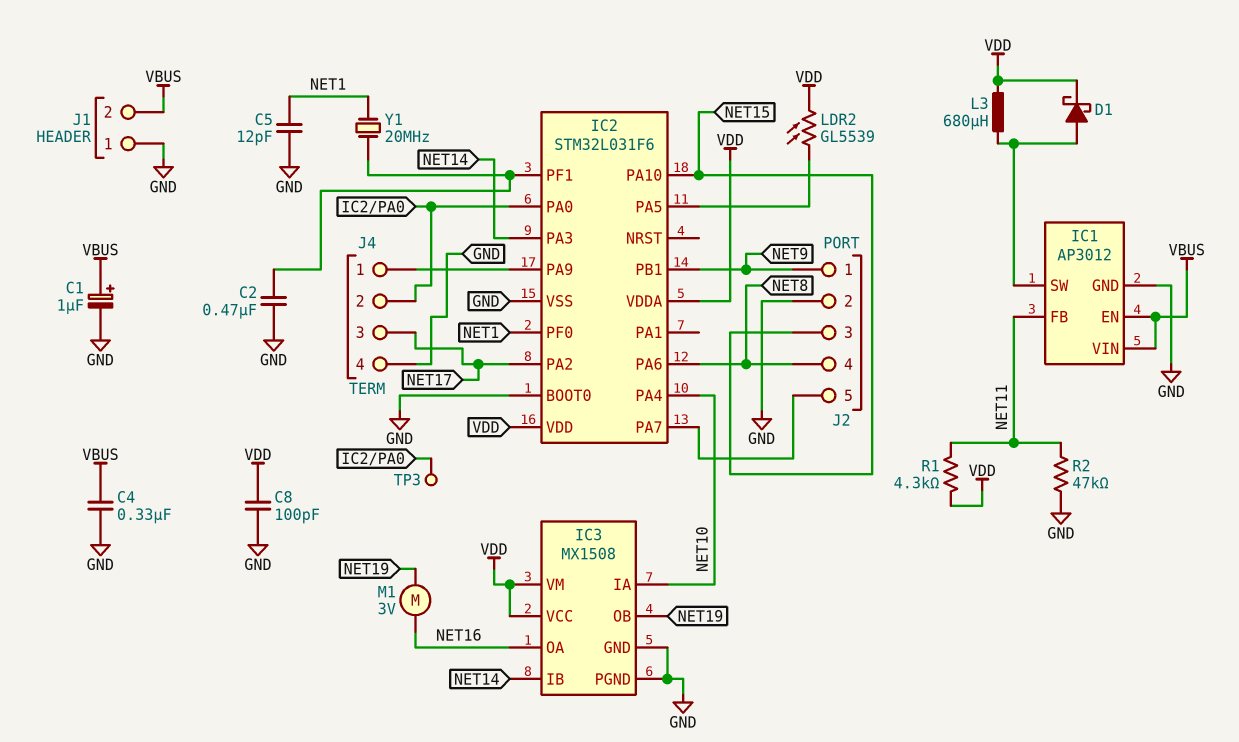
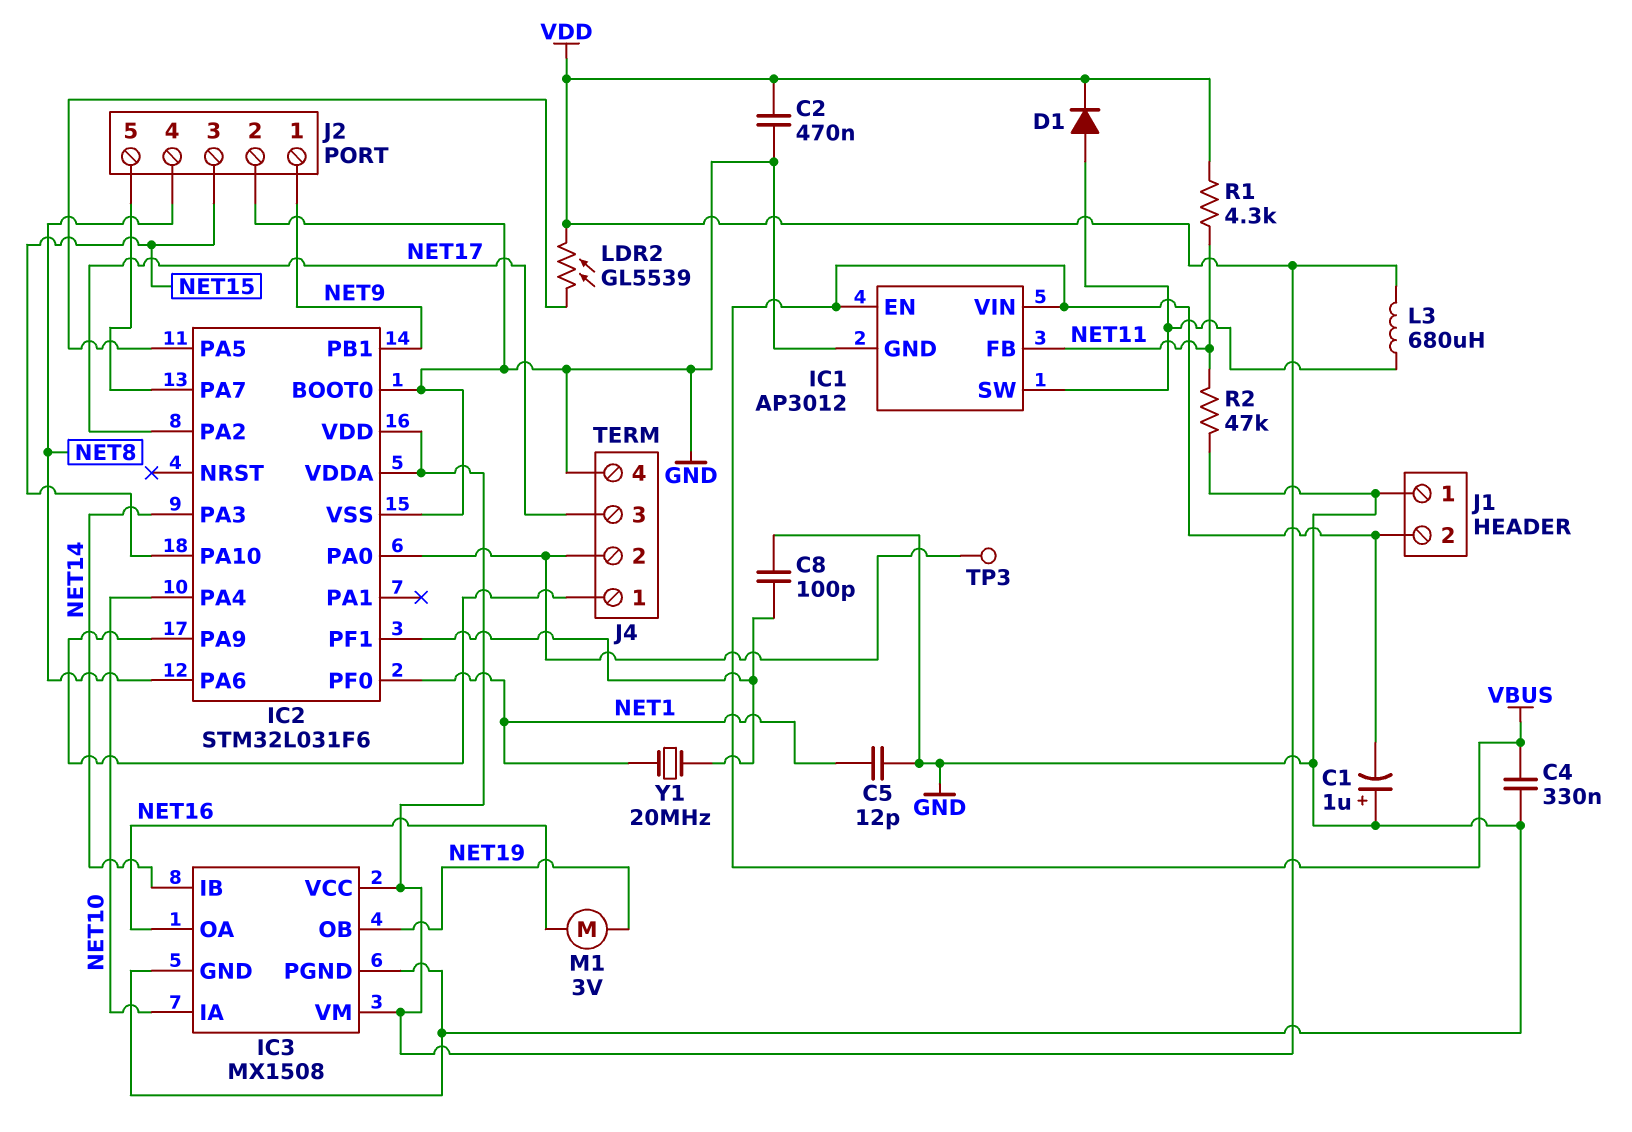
C1: 1uF (plus VBUS, minus GND) -> 1uF (plus GND, minus VBUS)
C2: 470nF (GND, IC2/PF1) -> 470nF (GND, VDD)
C8: 100pF (GND, VDD) -> 100pF (GND, IC2/PF1)
D1: schottky (A IC1/SW, K VDD) -> diode (A IC1/SW, K VDD)

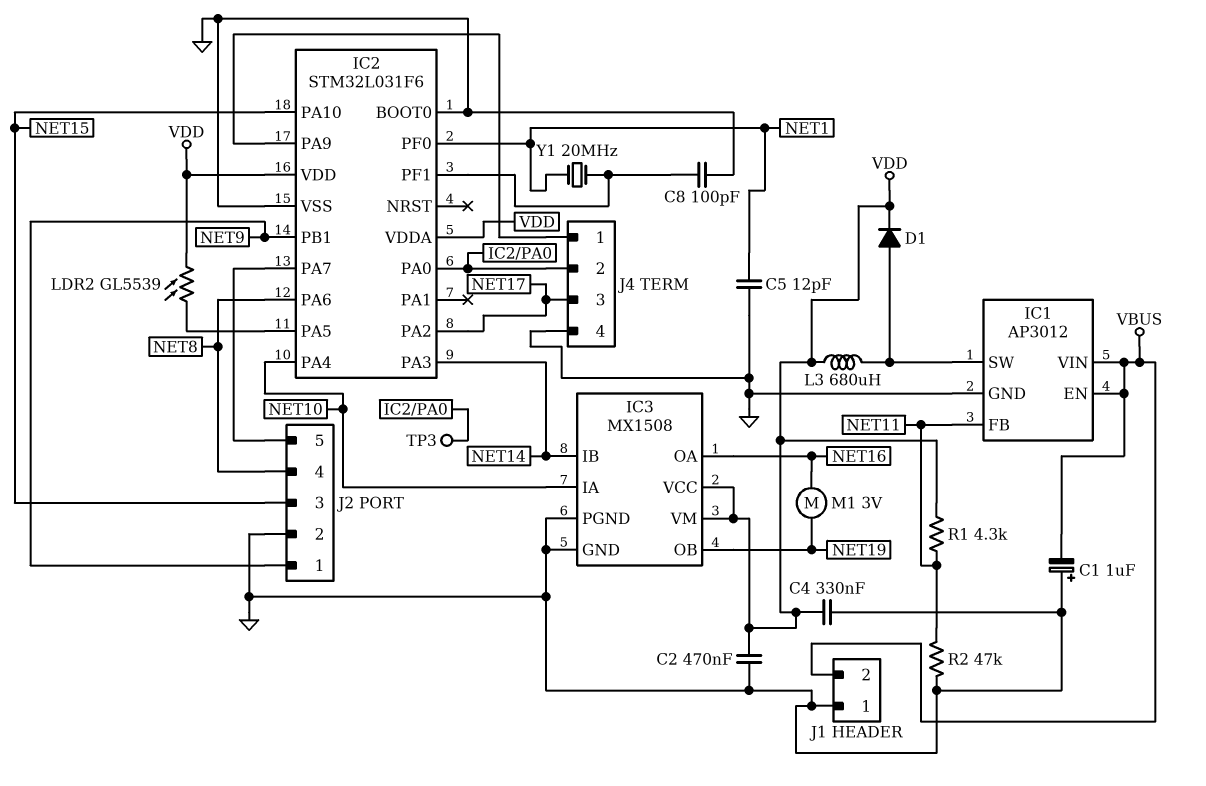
C4: 330nF (GND, VBUS) -> 330nF (GND, VDD)

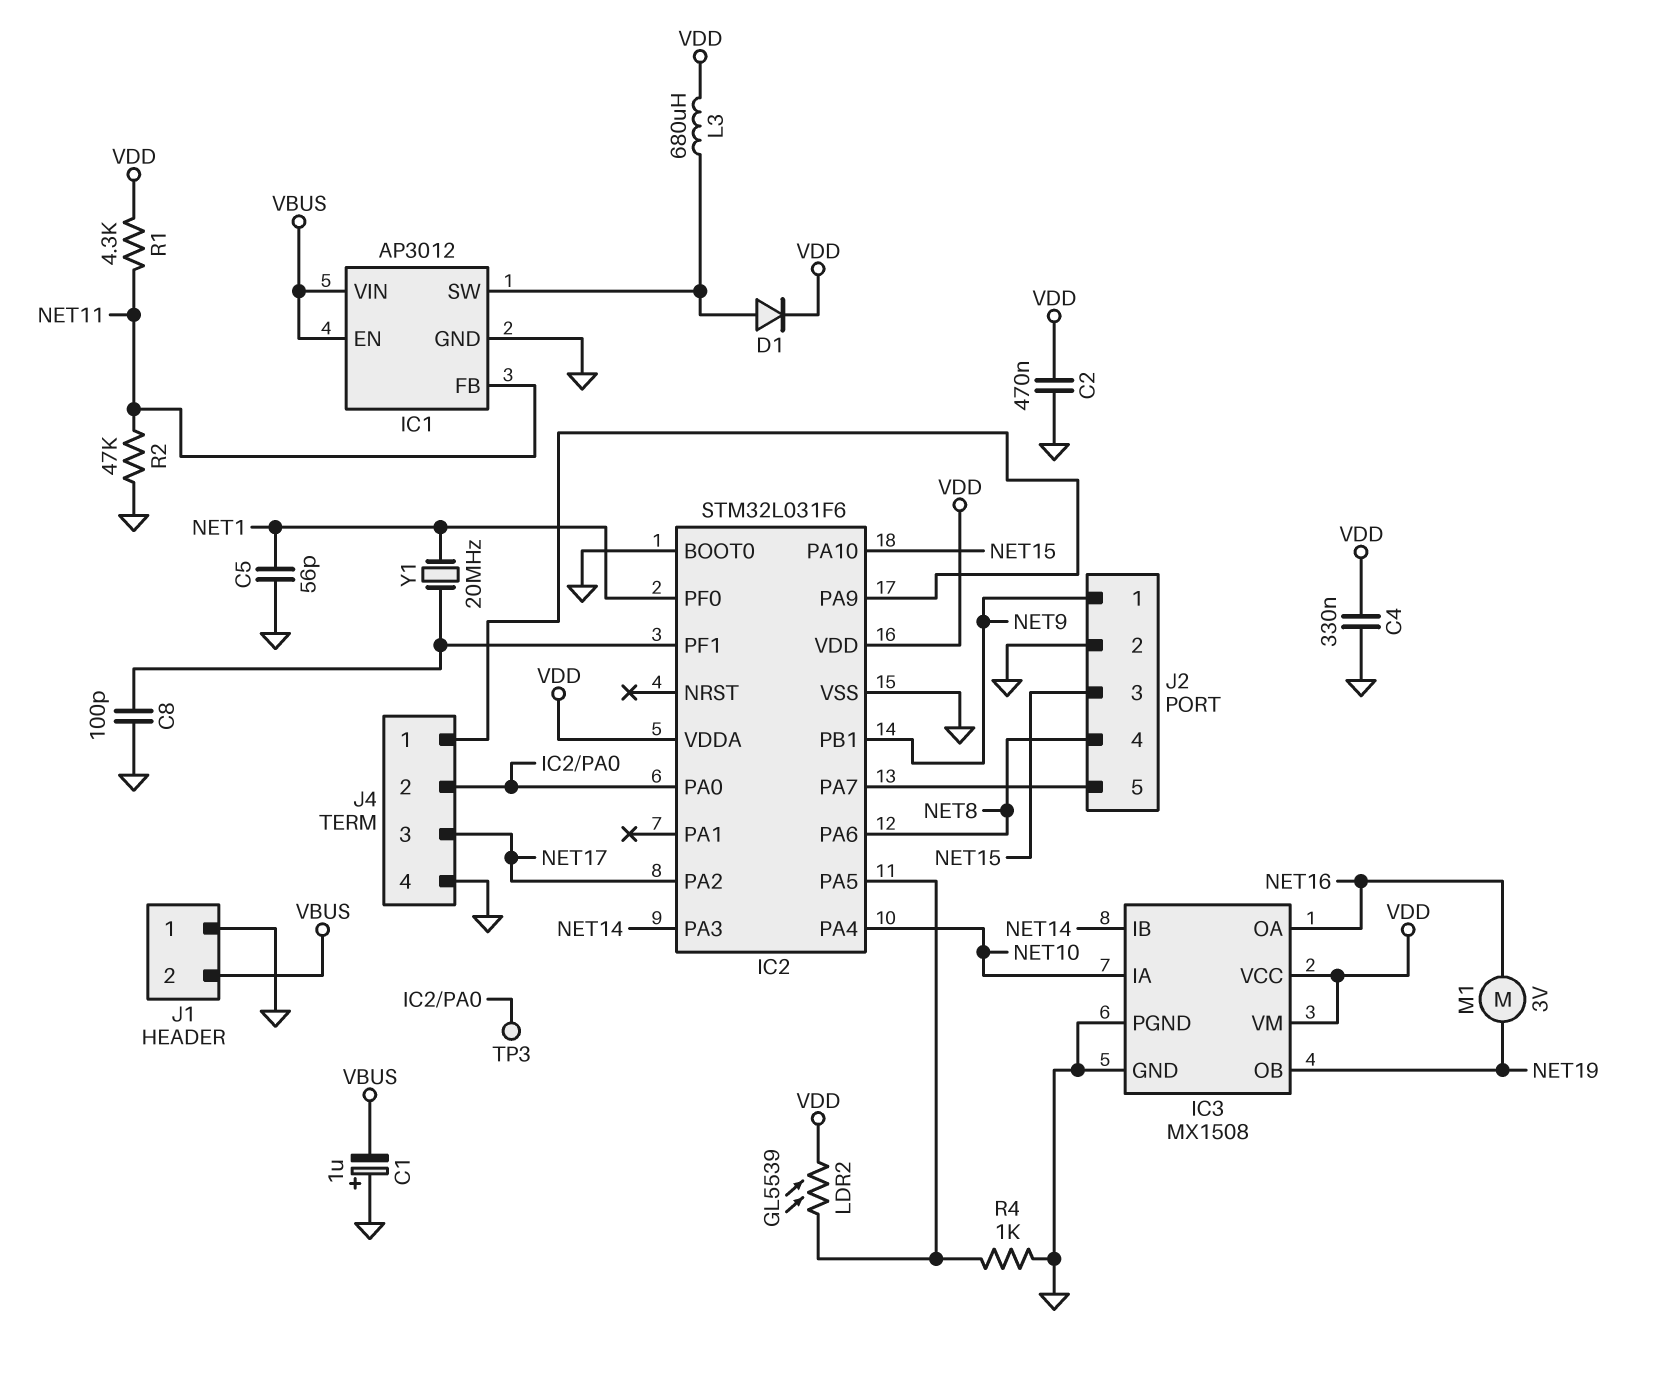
C5: 12pF (GND, NET1) -> 56pF (GND, NET1)
R4: none -> 1k (GND, IC2/PA5)

